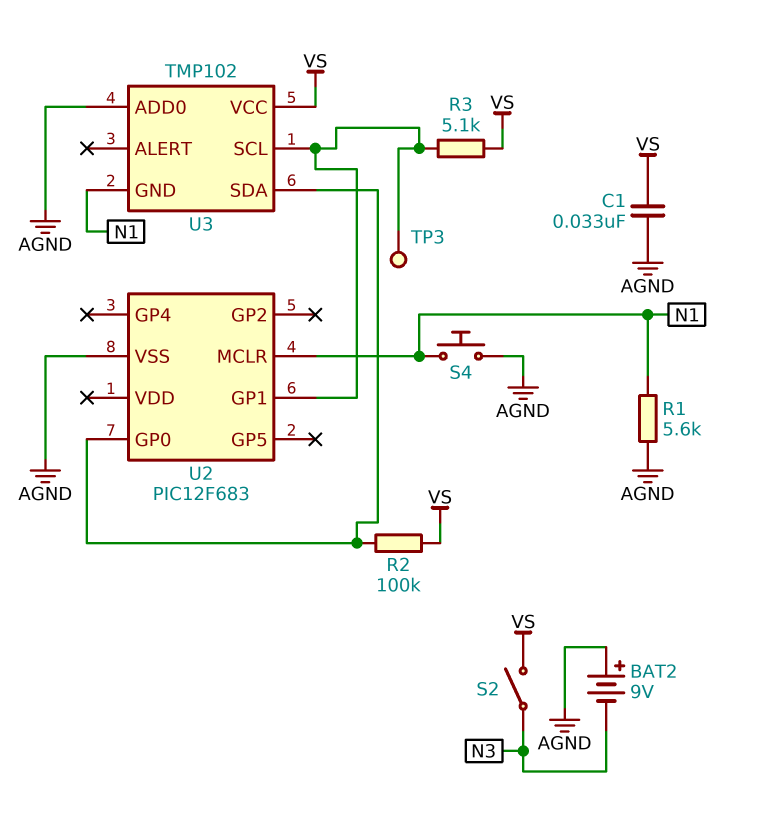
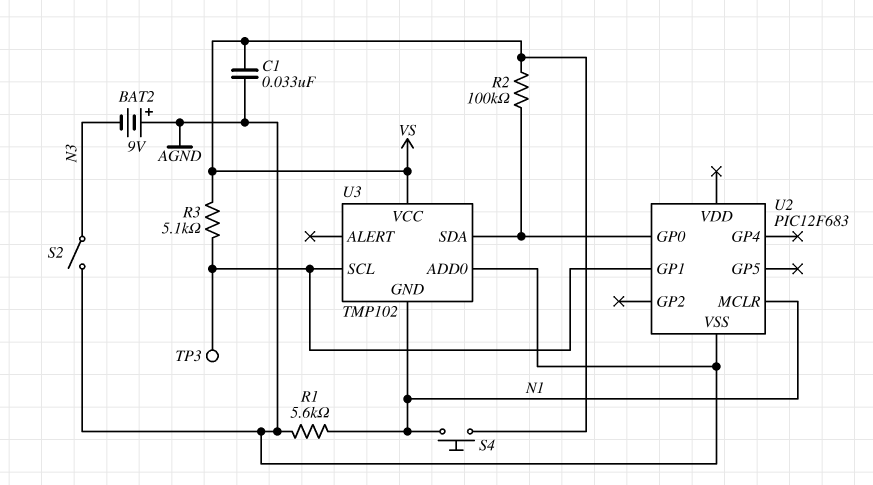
S2: switch (N3, VS) -> switch (AGND, N3)
S4: button (AGND, N1) -> button (N1, VS)

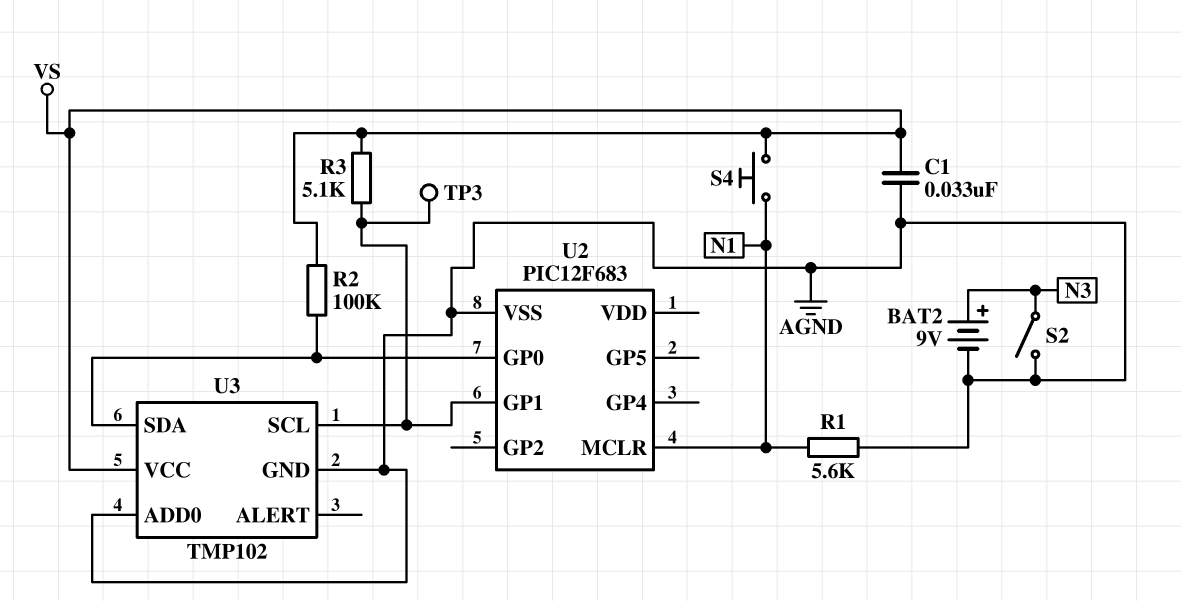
BAT2: 9V (plus AGND, minus N3) -> 9V (plus N3, minus AGND)
U3 pin GND: N1 -> AGND

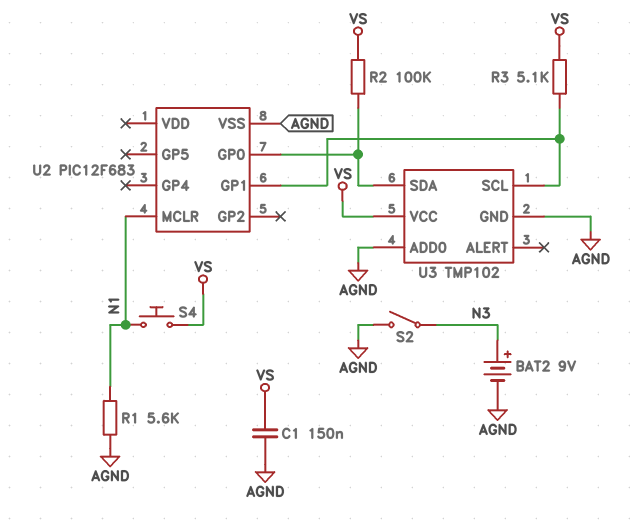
C1: 33nF (AGND, VS) -> 150nF (AGND, VS)
TP3: test point (U2/GP1) -> none

